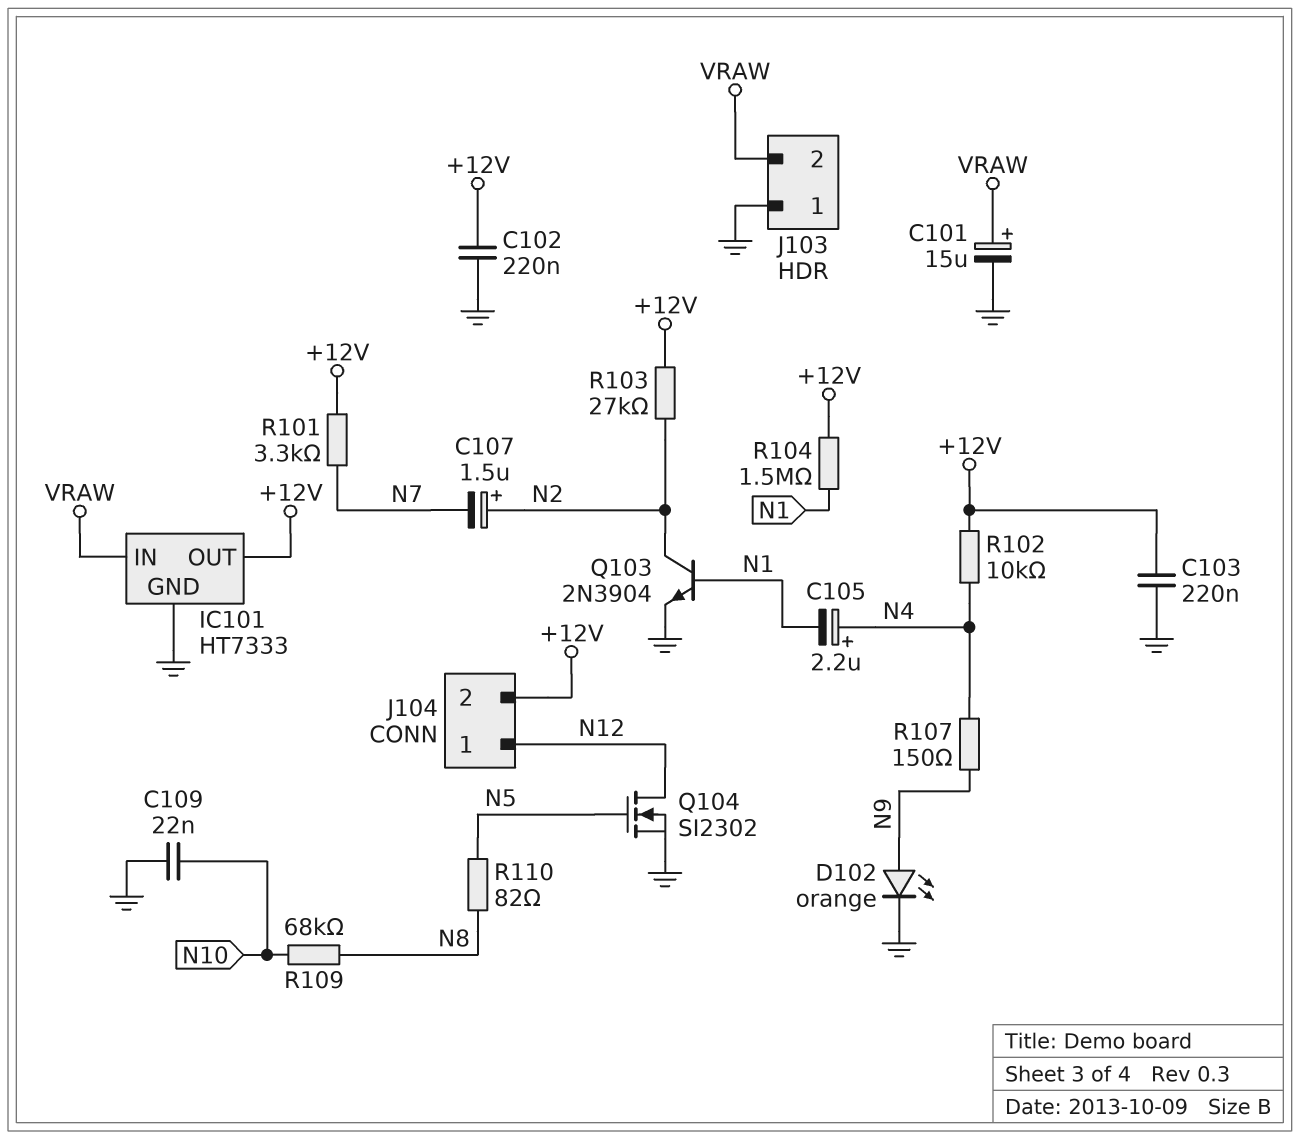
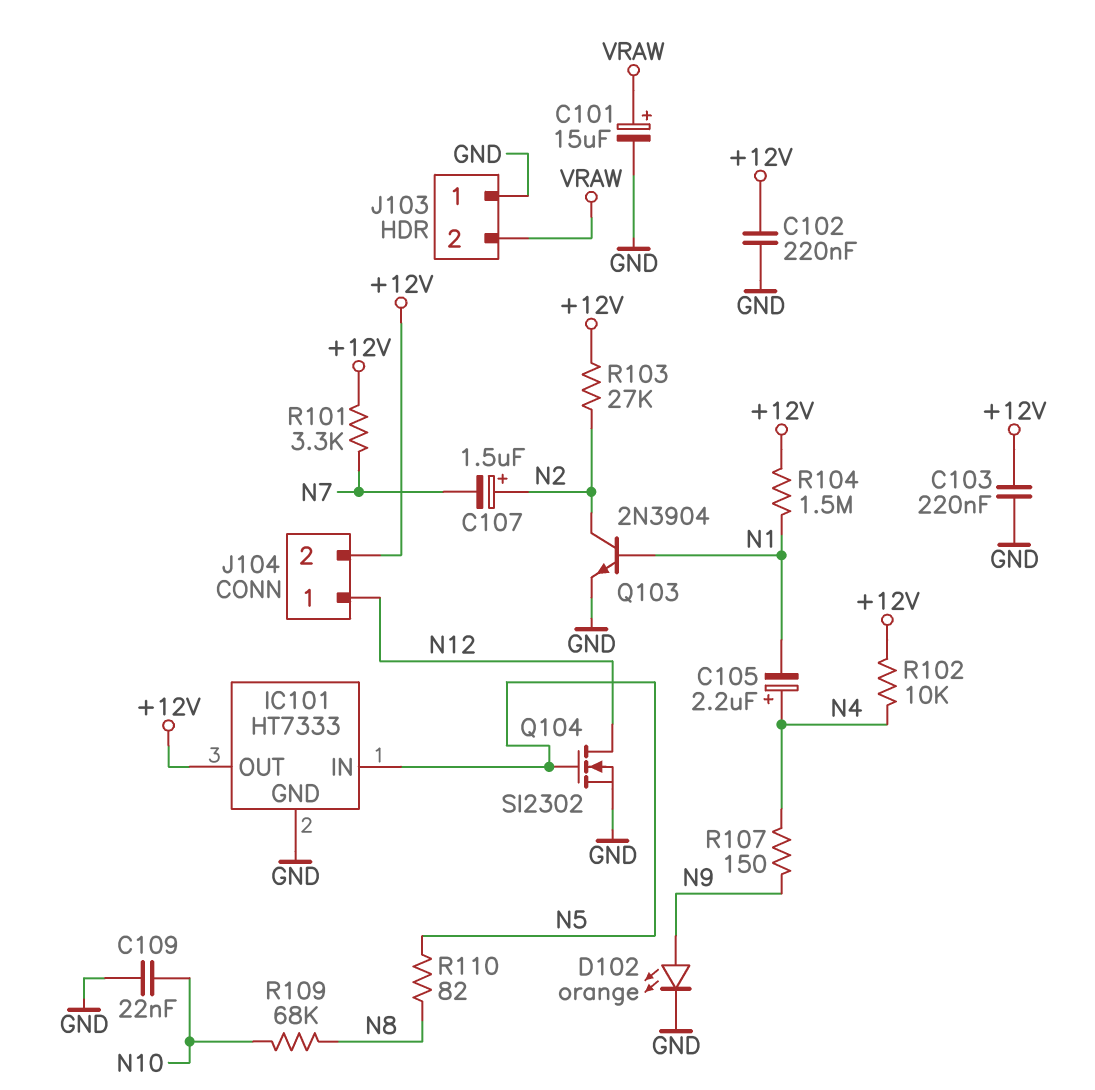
IC101 pin IN: VRAW -> N5

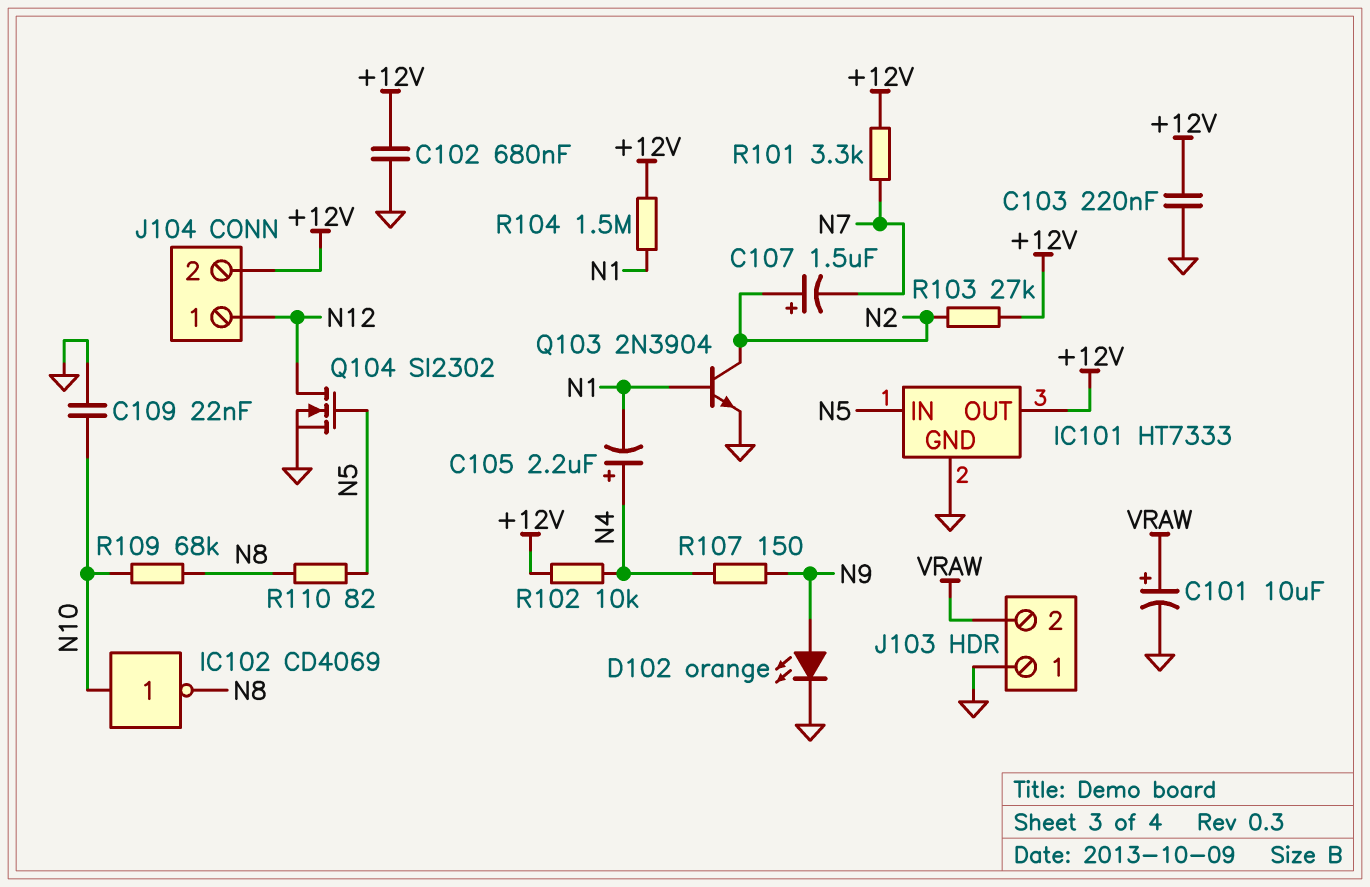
C101: 15uF (plus VRAW, minus GND) -> 10uF (plus VRAW, minus GND)
C102: 220nF (+12V, GND) -> 680nF (+12V, GND)
IC102: none -> NOT CD4069 (in N10, out N8)

